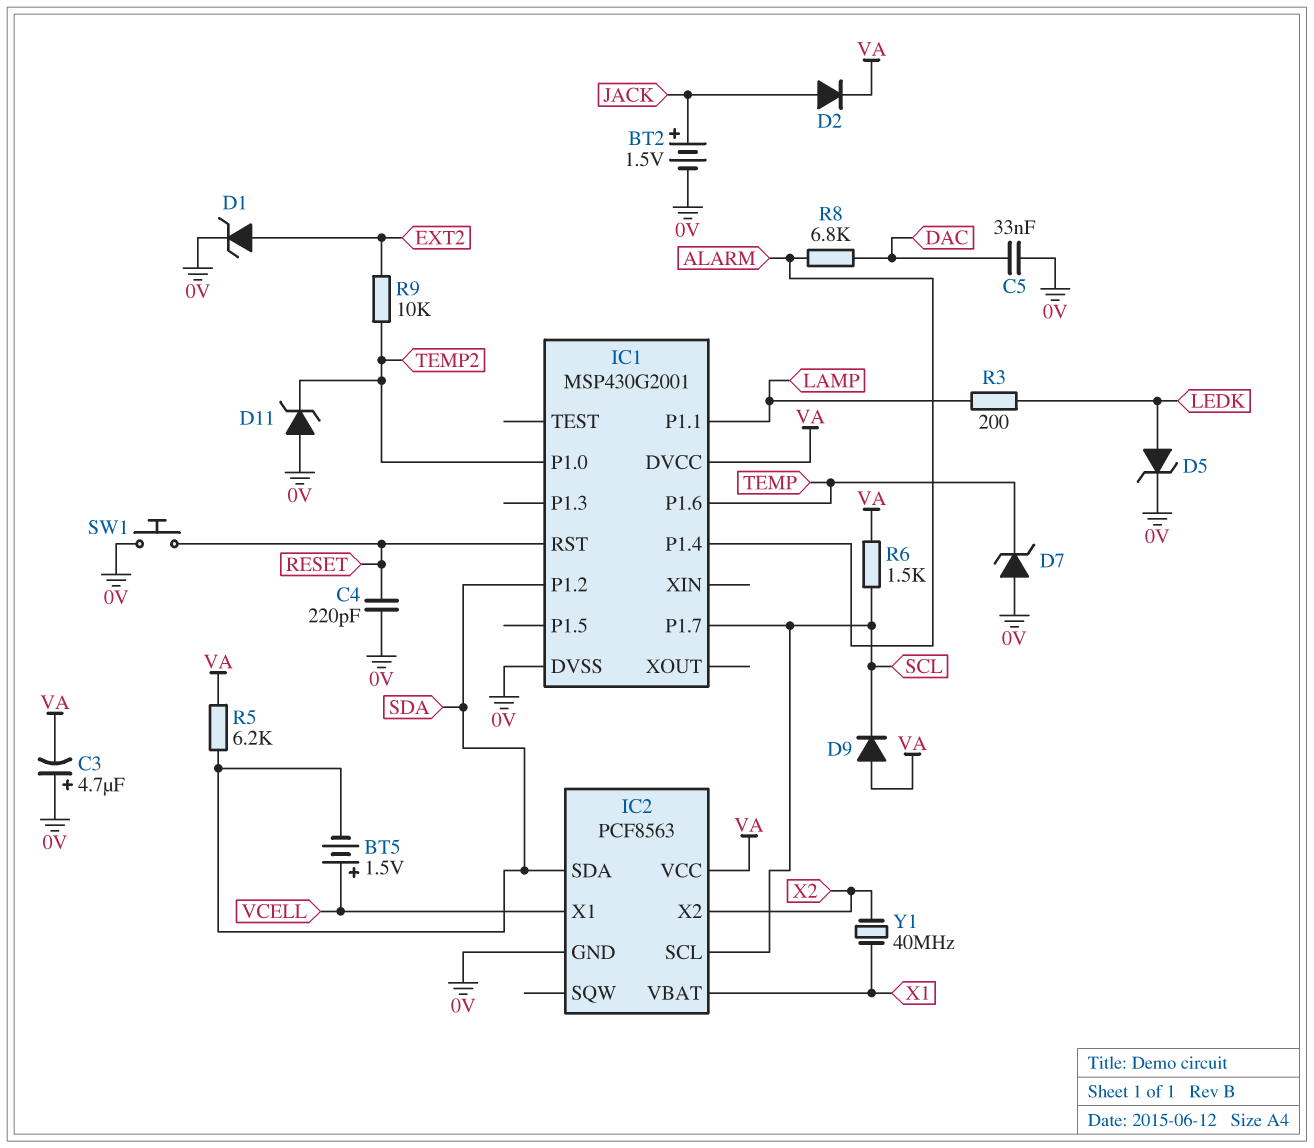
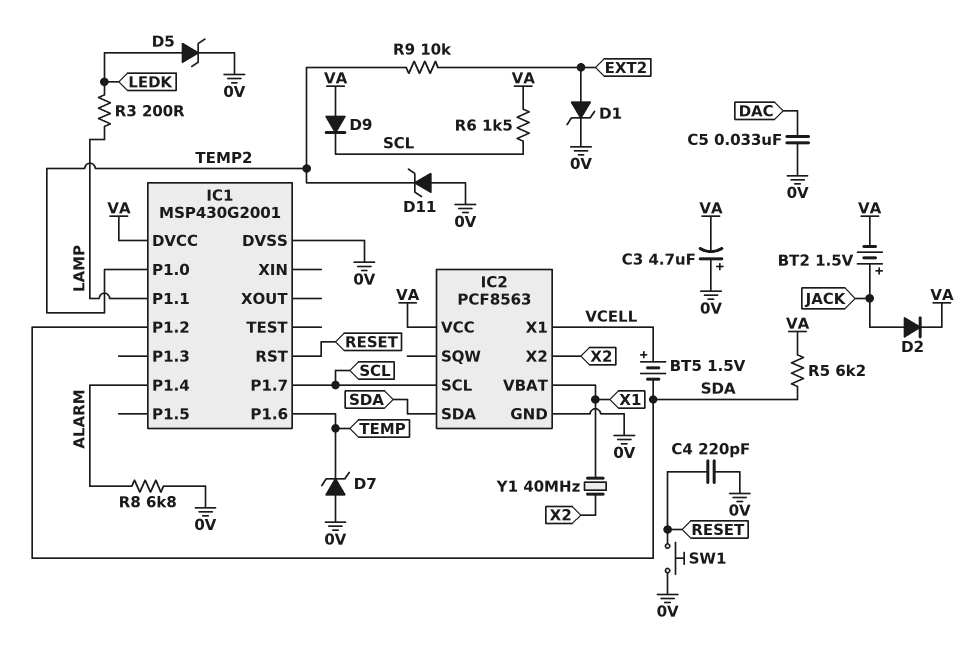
BT2: 1.5V (plus JACK, minus 0V) -> 1.5V (plus JACK, minus VA)
R8: 6.8k (ALARM, DAC) -> 6.8k (0V, ALARM)

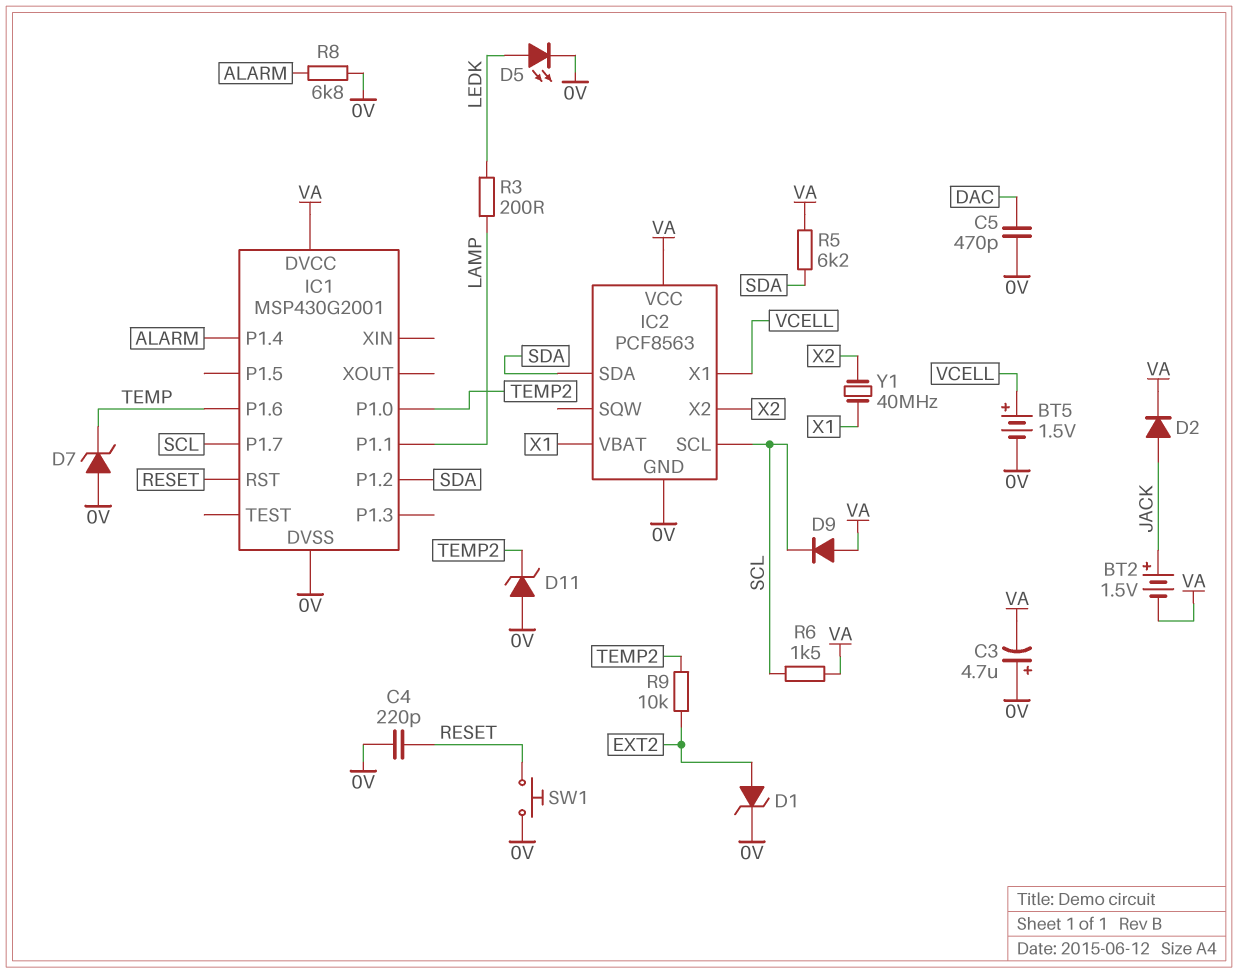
BT5: 1.5V (plus VCELL, minus SDA) -> 1.5V (plus VCELL, minus 0V)
C5: 33nF (0V, DAC) -> 470pF (0V, DAC)
D5: zener (A LEDK, K 0V) -> LED (A LEDK, K 0V)

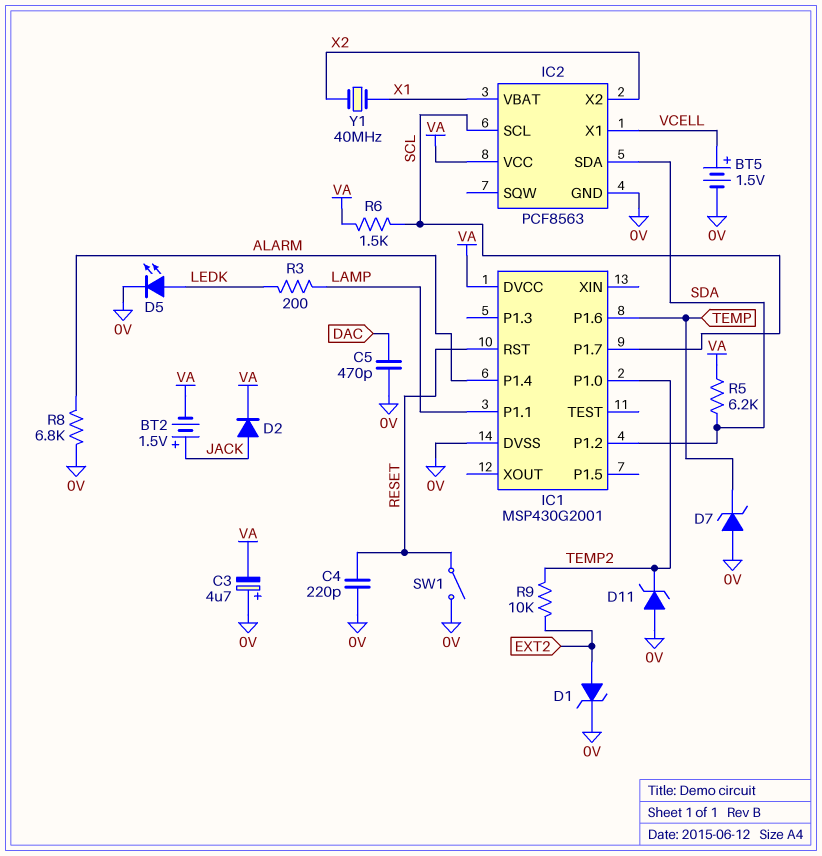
D9: diode (A VA, K SCL) -> none
SW1: button (0V, RESET) -> switch (0V, RESET)

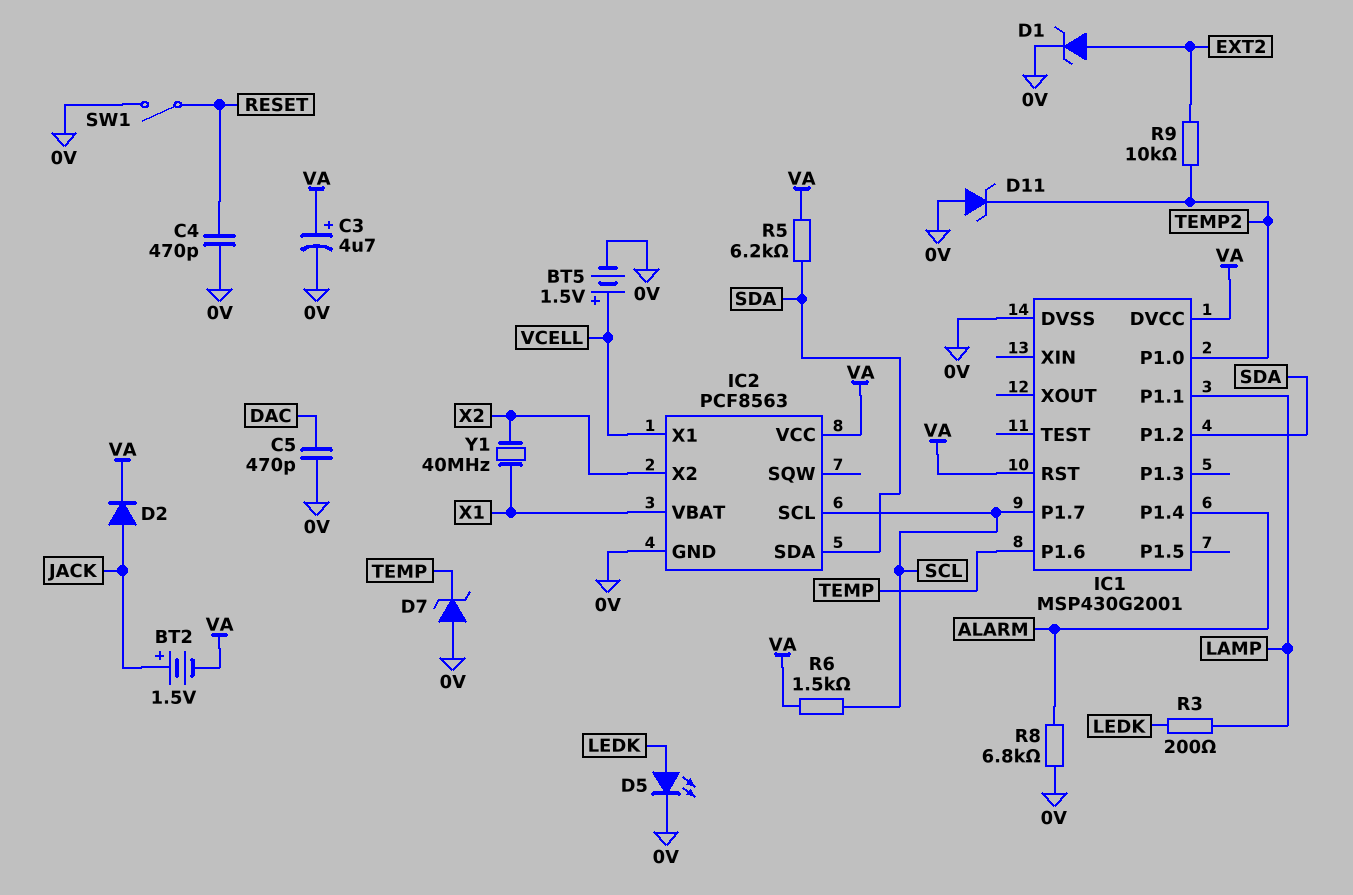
C3: 4.7uF (plus 0V, minus VA) -> 4.7uF (plus VA, minus 0V)
C4: 220pF (0V, RESET) -> 470pF (0V, RESET)
IC1 pin RST: RESET -> VA

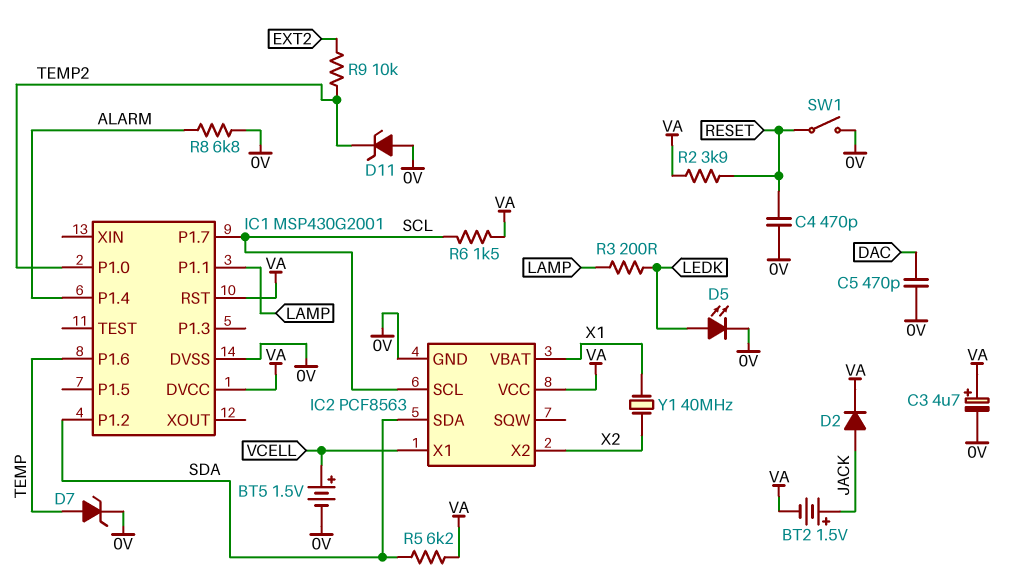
D1: zener (A EXT2, K 0V) -> none
D7: zener (A 0V, K TEMP) -> zener (A TEMP, K 0V)
R2: none -> 3.9k (RESET, VA)

